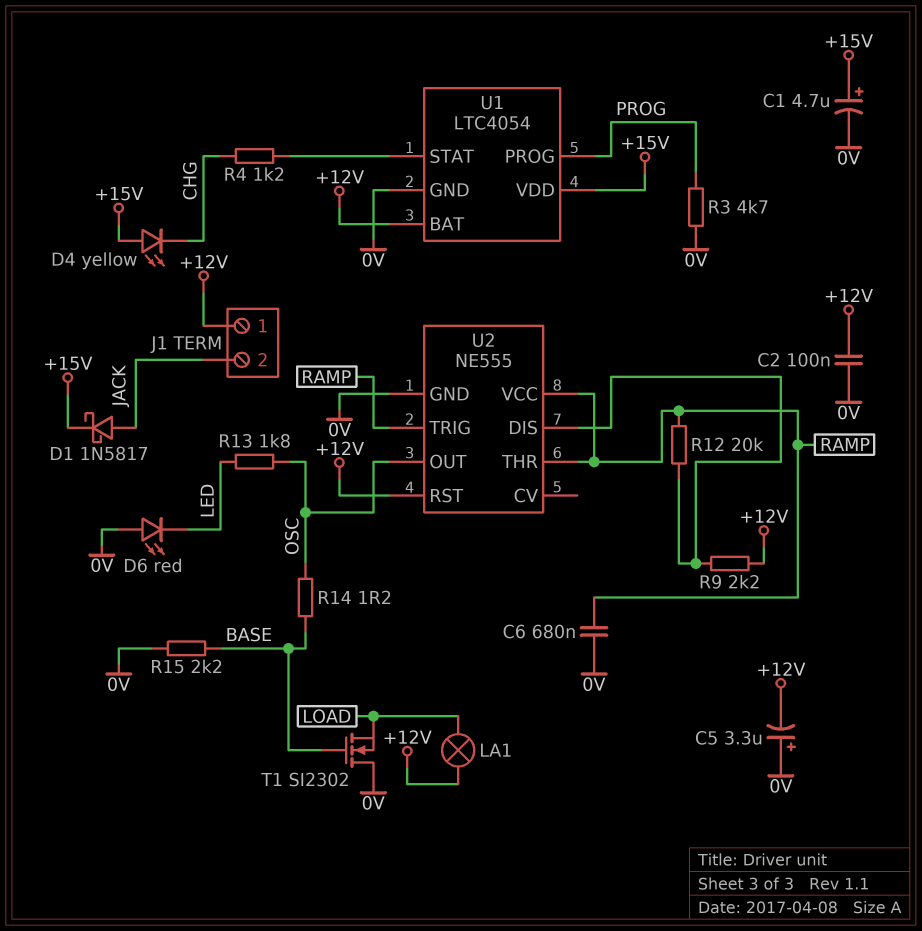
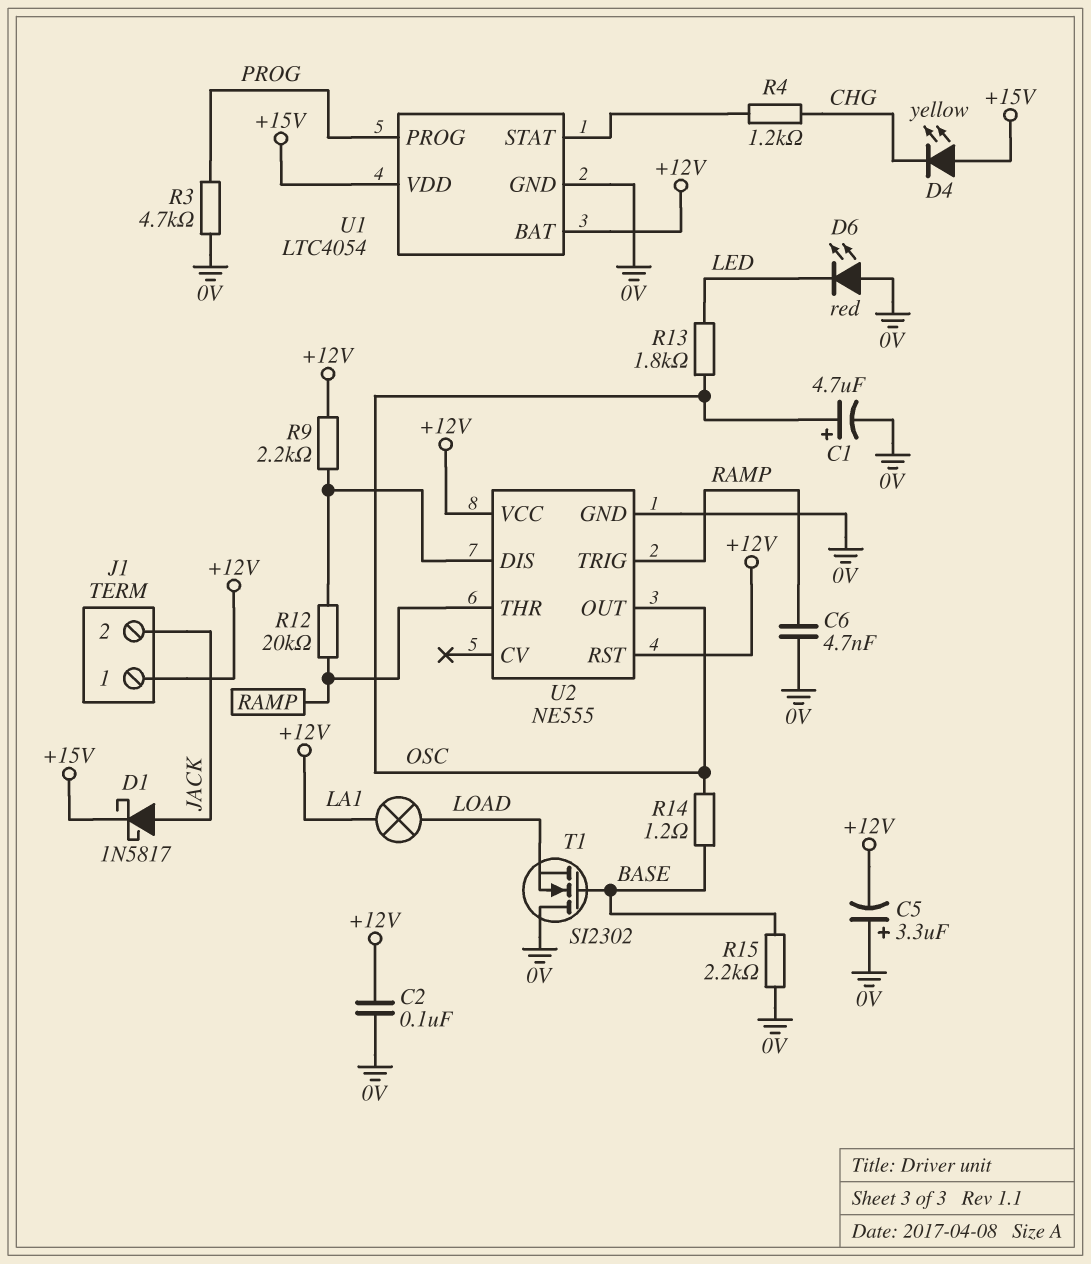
C1: 4.7uF (plus +15V, minus 0V) -> 4.7uF (plus OSC, minus 0V)
C6: 680nF (0V, RAMP) -> 4.7nF (0V, RAMP)
U2 pin VCC: RAMP -> +12V

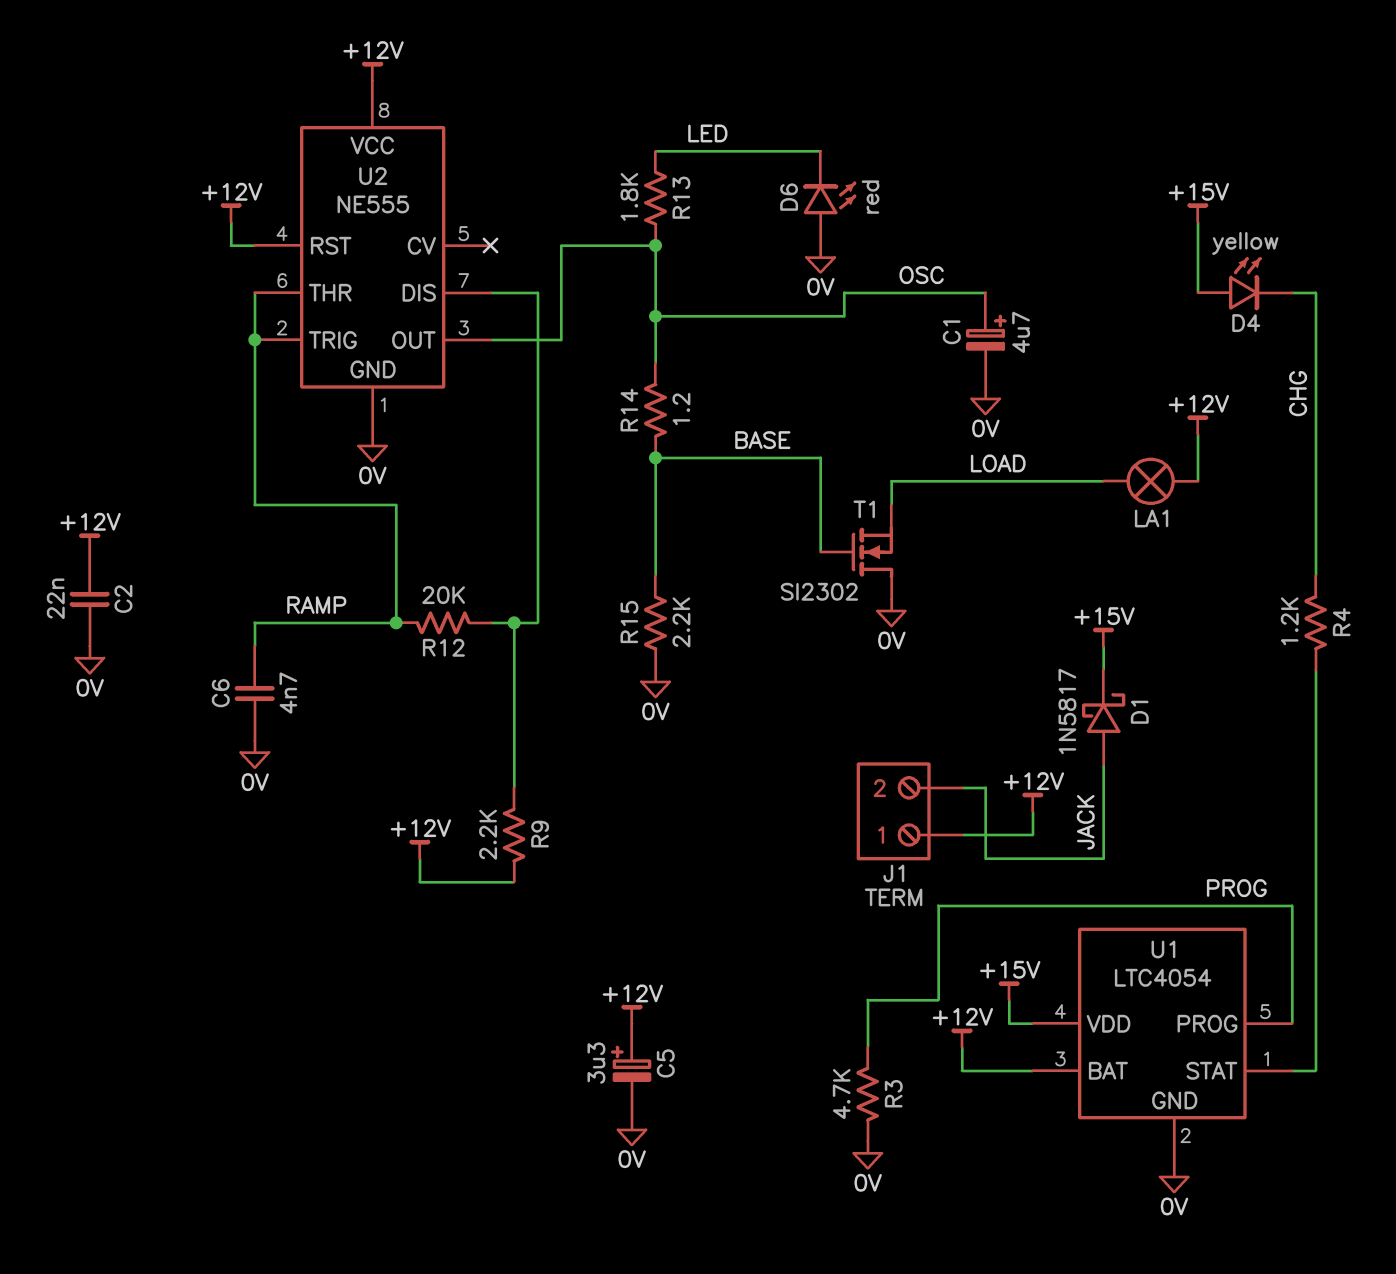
C2: 100nF (+12V, 0V) -> 22nF (+12V, 0V)
C5: 3.3uF (plus 0V, minus +12V) -> 3.3uF (plus +12V, minus 0V)

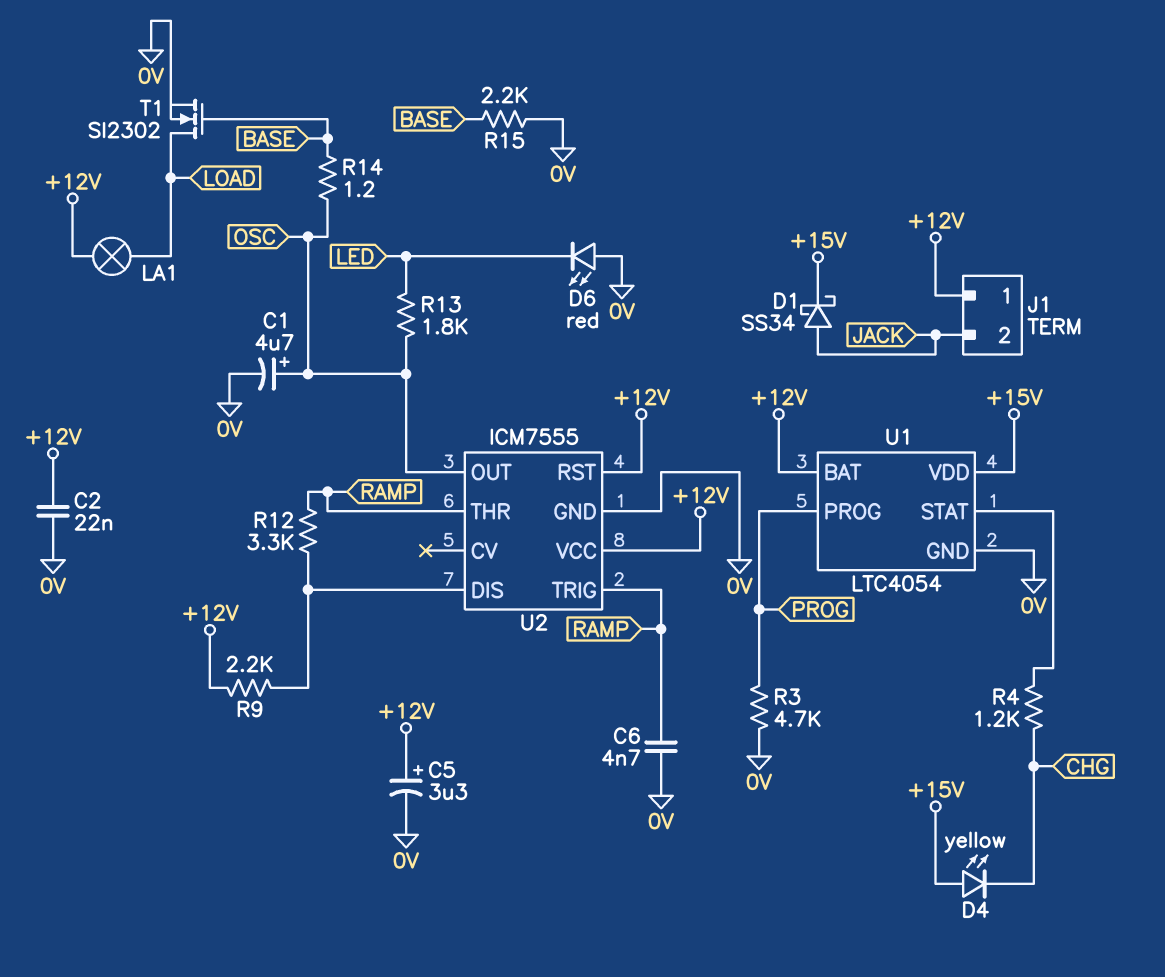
D1: schottky 1N5817 (A JACK, K +15V) -> schottky SS34 (A JACK, K +15V)
R12: 20k (RAMP, U2/DIS) -> 3.3k (RAMP, U2/DIS)
T1: NMOS SI2302 (G BASE, D 0V, S LOAD) -> NMOS SI2302 (G BASE, D LOAD, S 0V)
U2: NE555 -> ICM7555

